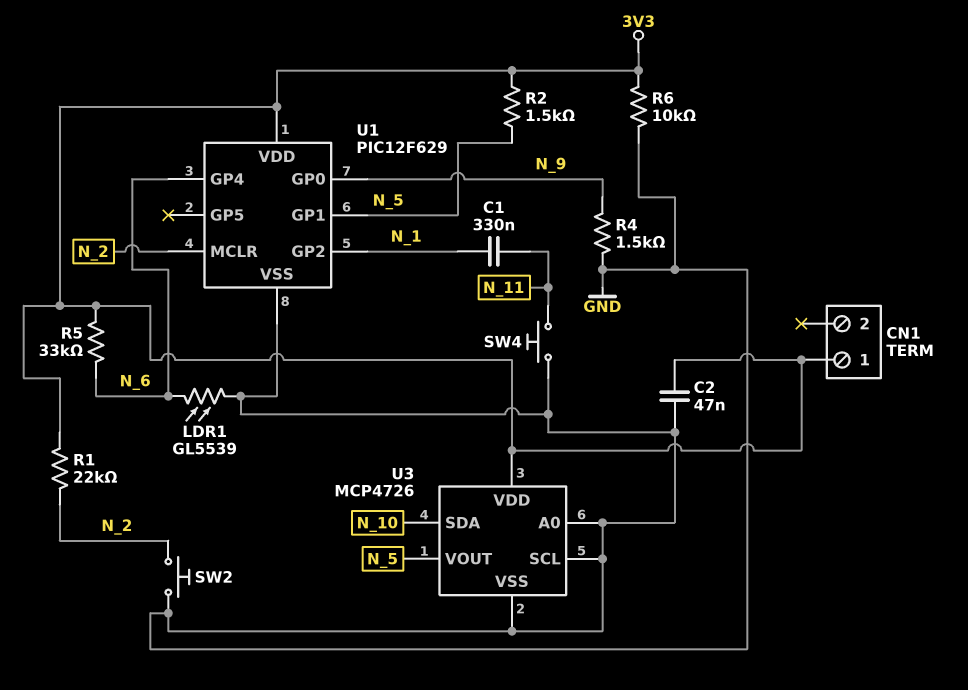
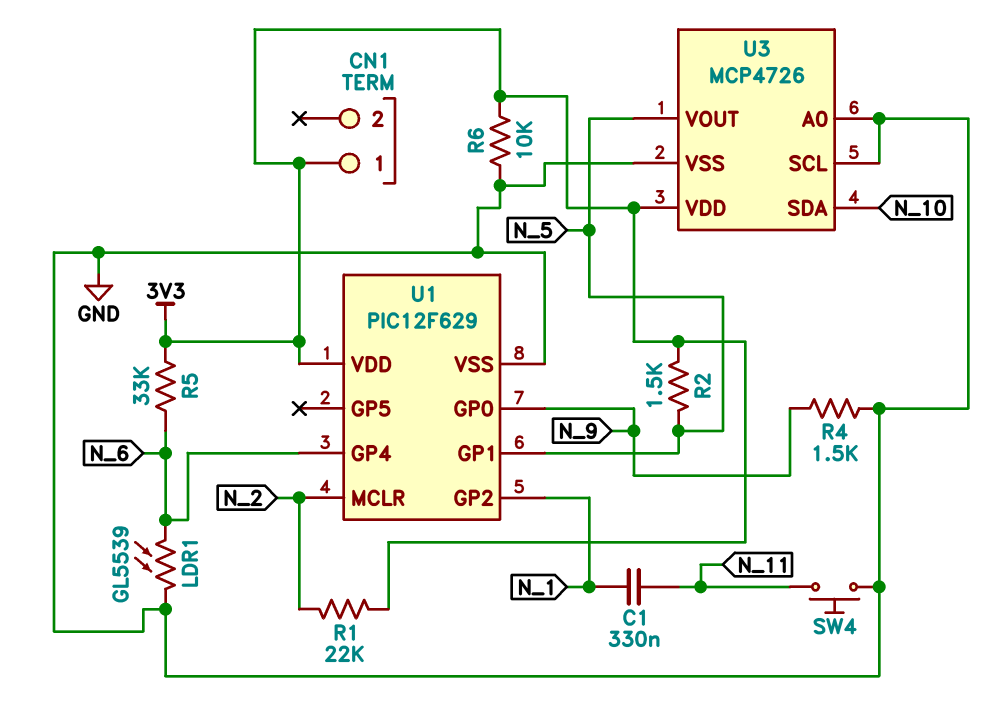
C2: 47nF (3V3, GND) -> none
SW2: button (GND, N_2) -> none

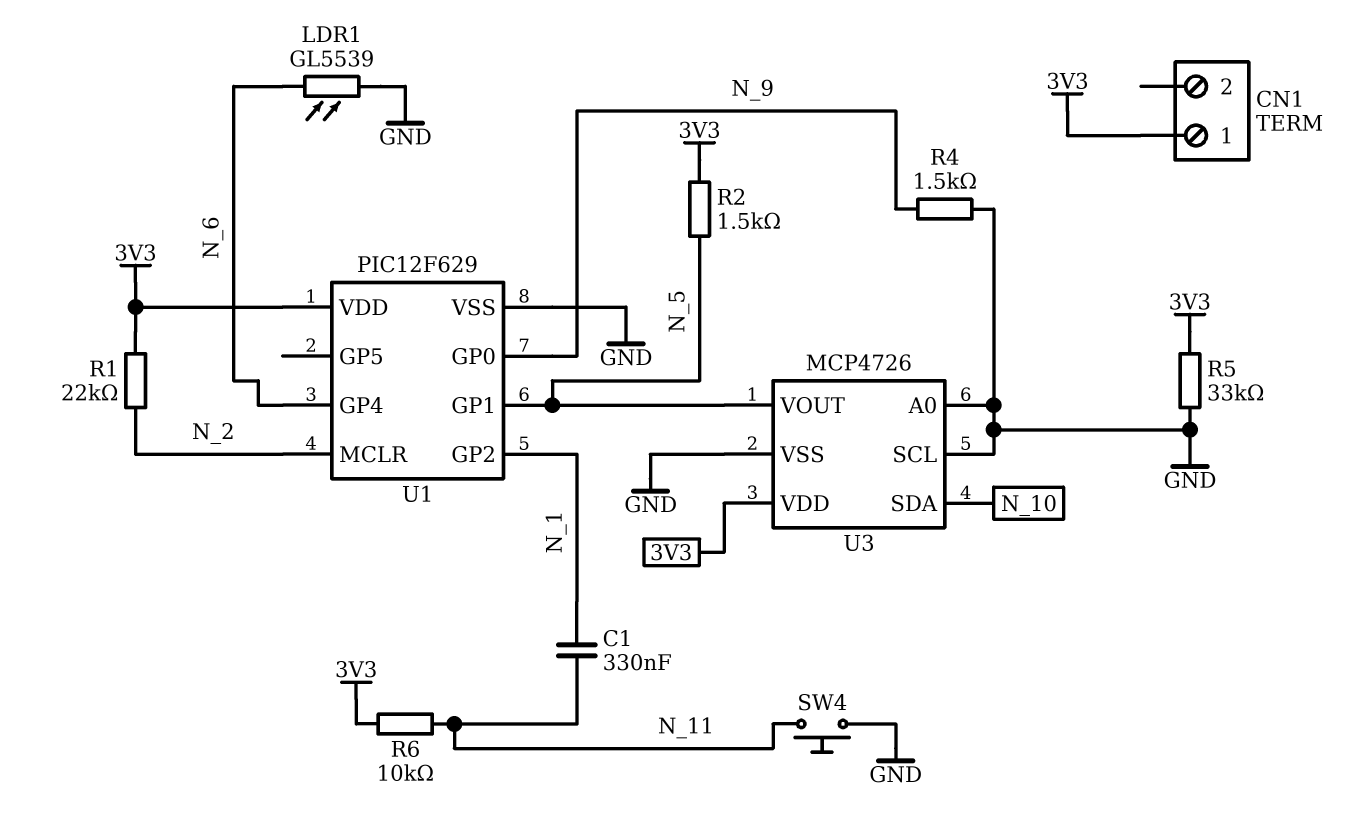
R5: 33k (3V3, N_6) -> 33k (3V3, GND)
R6: 10k (3V3, GND) -> 10k (3V3, N_11)

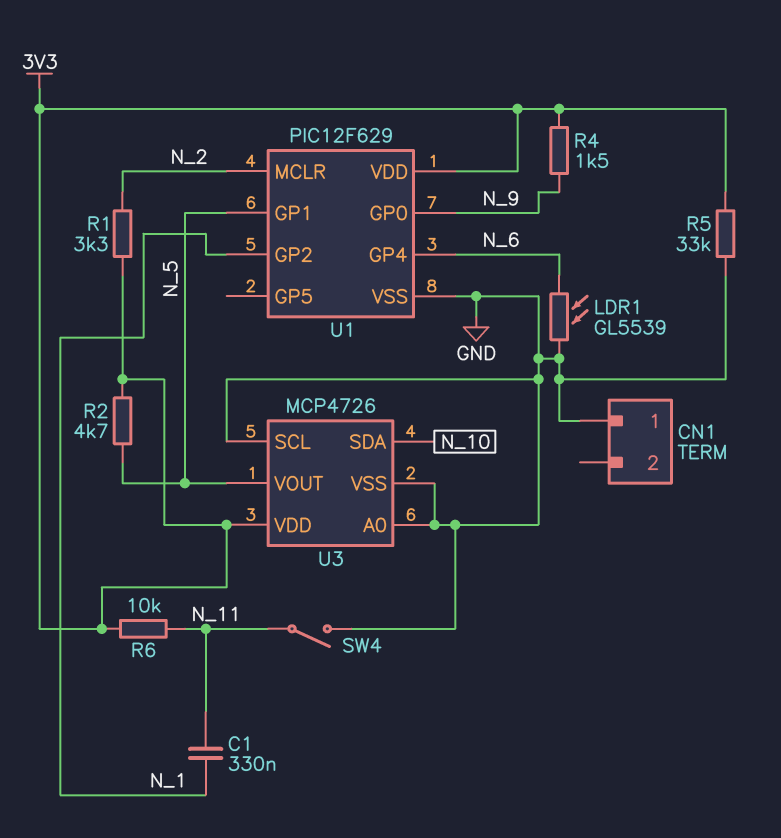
CN1 pin 1: 3V3 -> GND
R1: 22k (3V3, N_2) -> 3.3k (3V3, N_2)
R2: 1.5k (3V3, N_5) -> 4.7k (3V3, N_5)
R4: 1.5k (GND, N_9) -> 1.5k (3V3, N_9)
SW4: button (GND, N_11) -> switch (GND, N_11)

